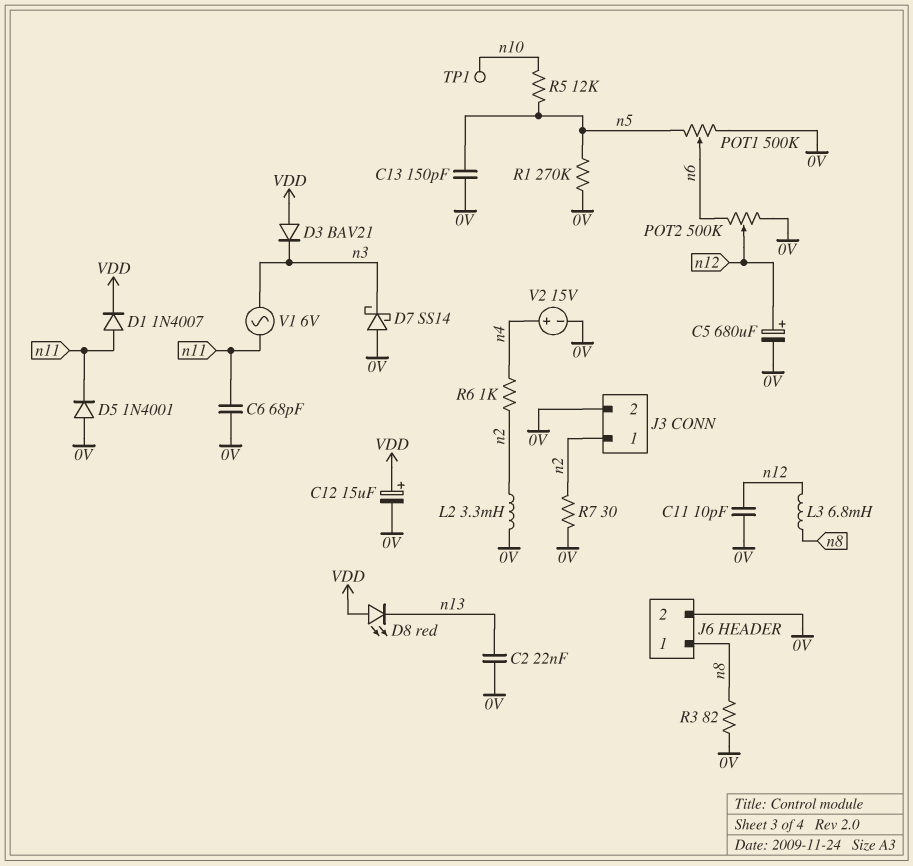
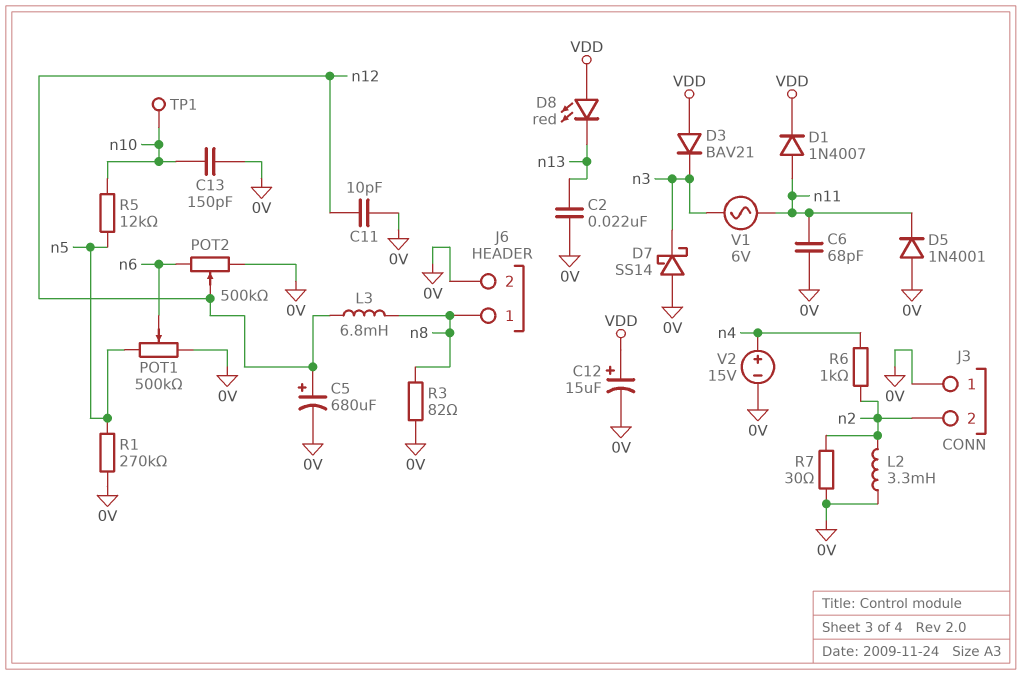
C13: 150pF (0V, n5) -> 150pF (0V, n10)
J3 pin 1: n2 -> 0V
J3 pin 2: 0V -> n2

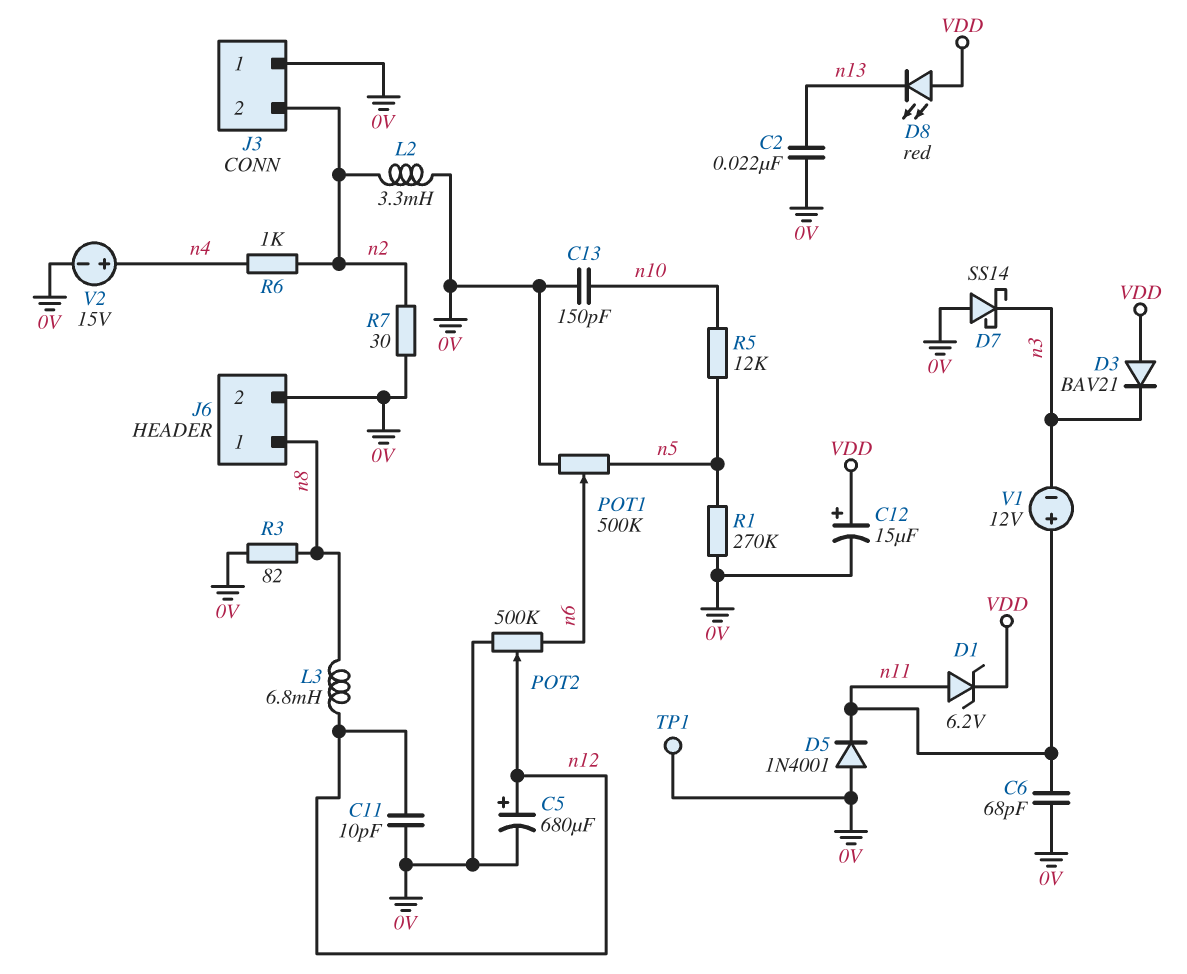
D1: diode 1N4007 (A n11, K VDD) -> zener 6.2V (A n11, K VDD)
TP1: test point (n10) -> test point (0V)
V1: AC 6V (n3, n11) -> 12V (plus n11, minus n3)

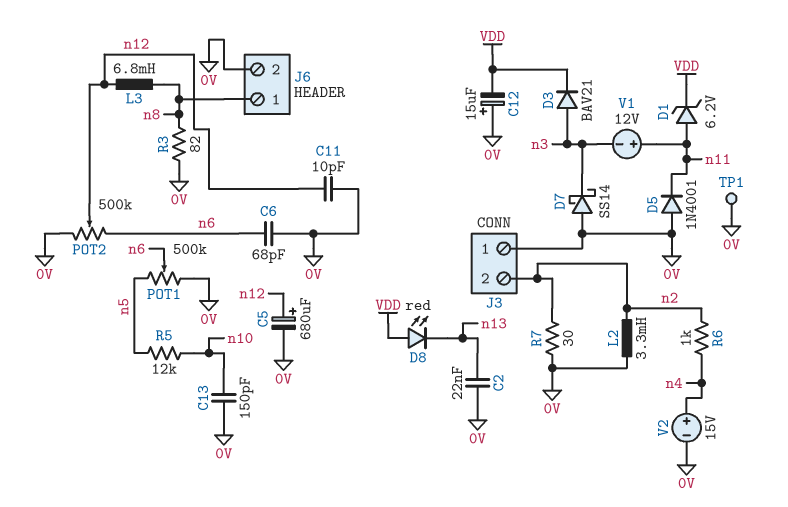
C6: 68pF (0V, n11) -> 68pF (0V, n6)
C12: 15uF (plus VDD, minus 0V) -> 15uF (plus 0V, minus VDD)
D3: diode BAV21 (A VDD, K n3) -> diode BAV21 (A n3, K VDD)
R1: 270k (0V, n5) -> none

